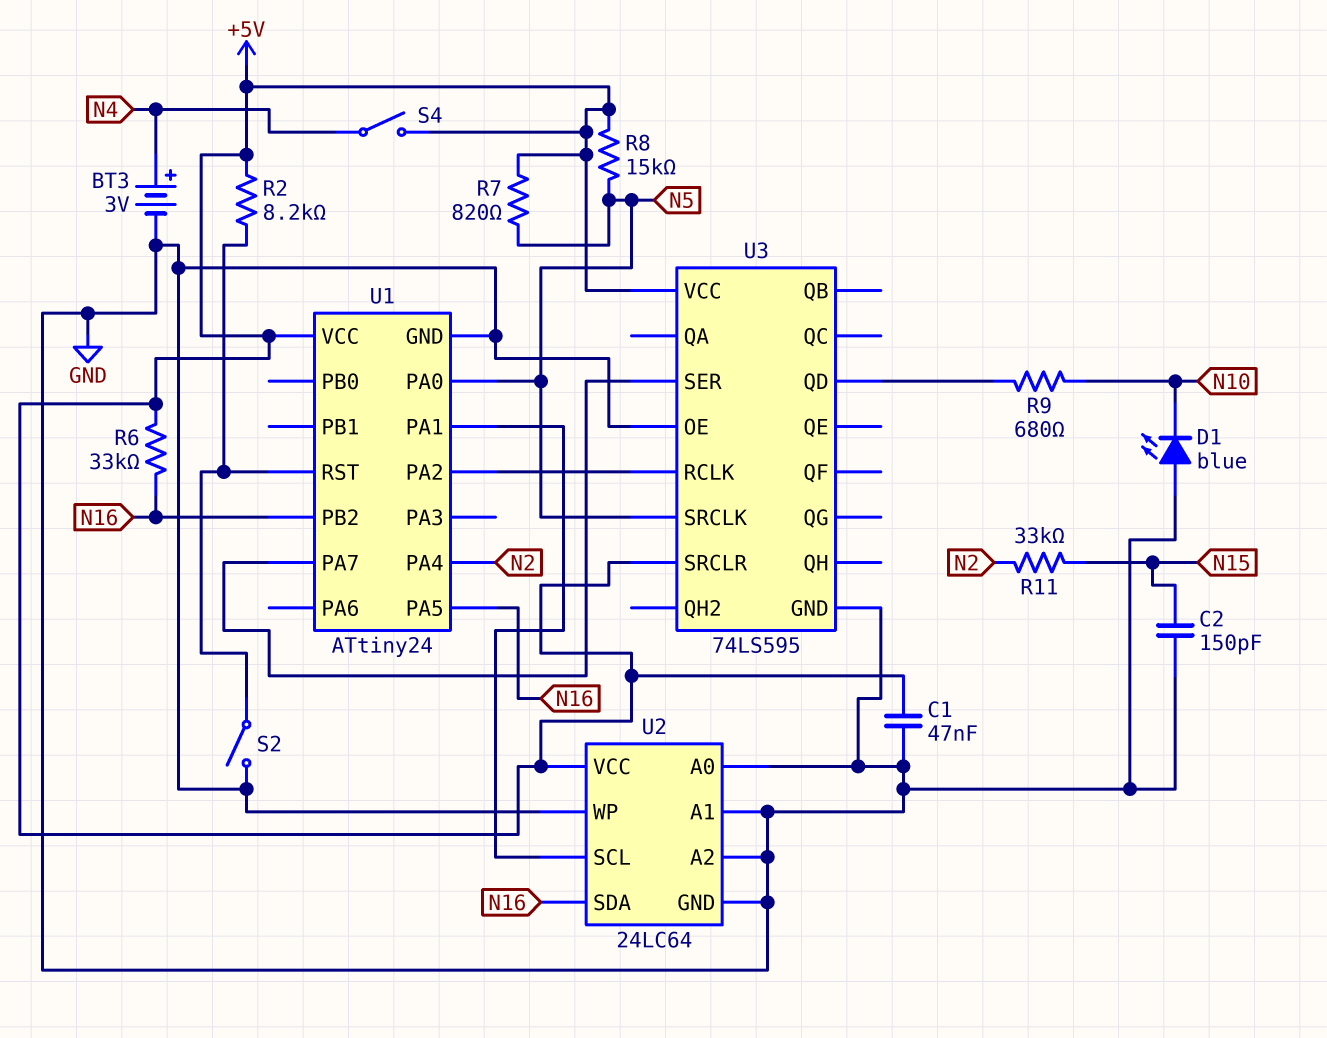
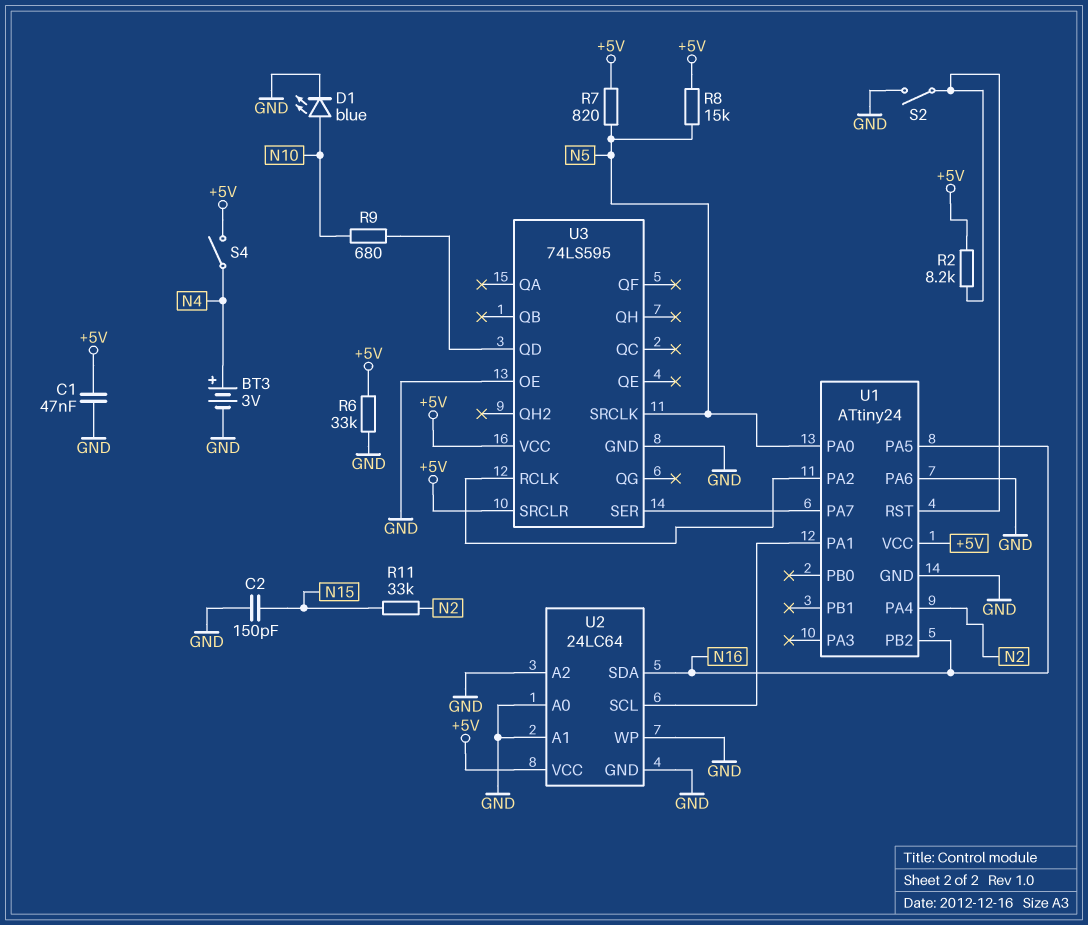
D1: LED blue (A GND, K N10) -> LED blue (A N10, K GND)
R6: 33k (+5V, N16) -> 33k (+5V, GND)
U1 pin PA6: none -> GND

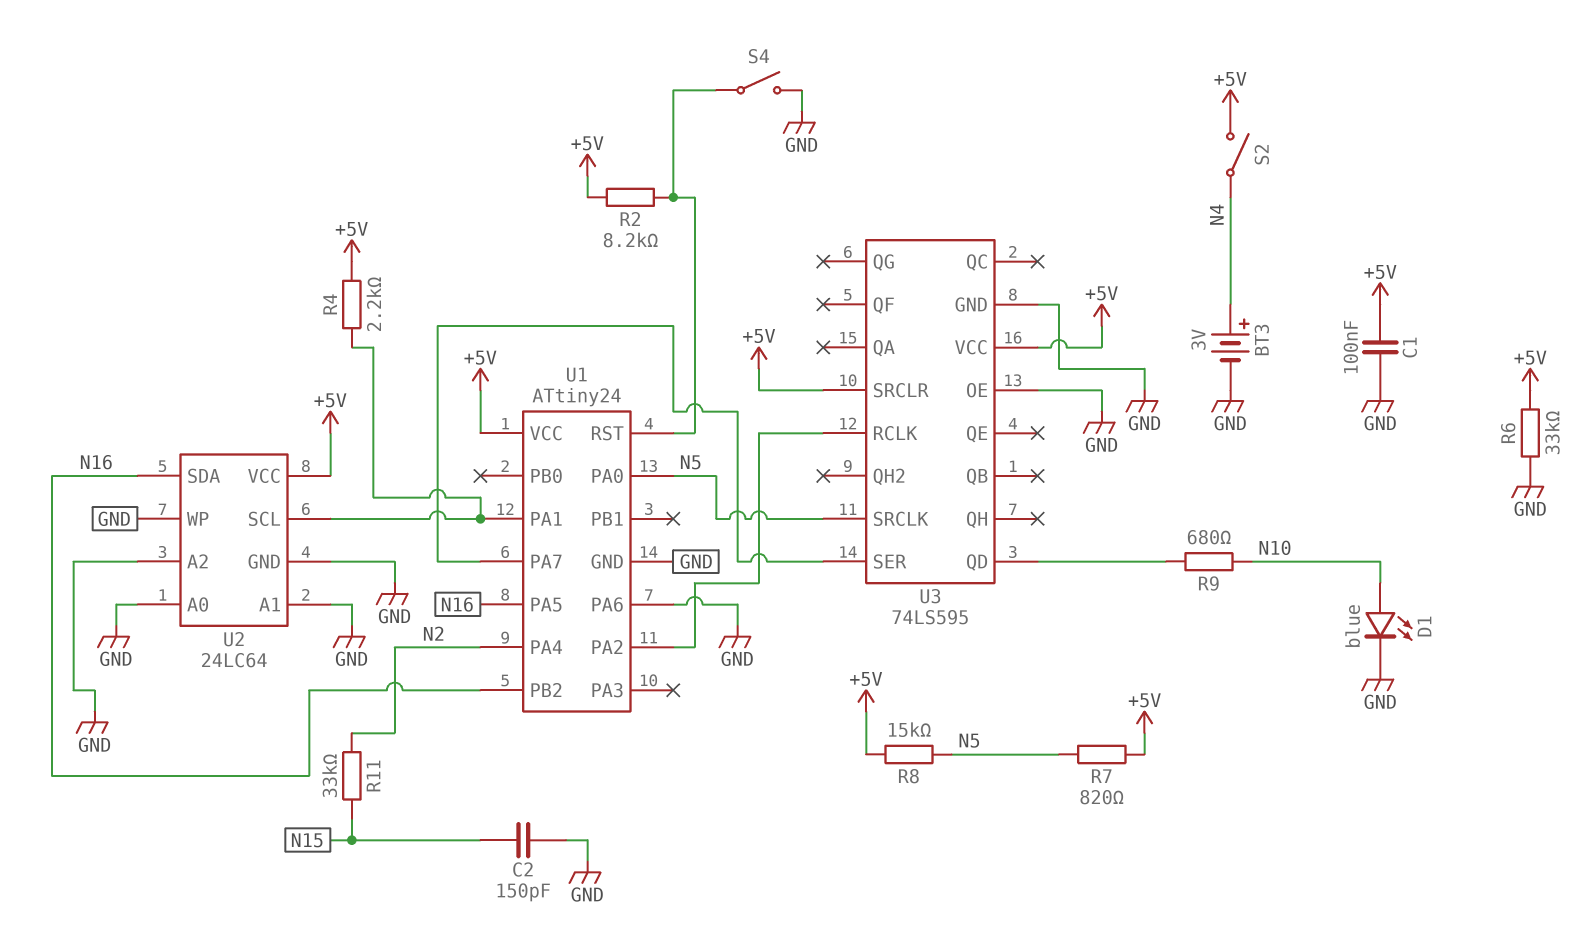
C1: 47nF (+5V, GND) -> 100nF (+5V, GND)
R4: none -> 2.2k (+5V, U1/PA1)
S2: switch (GND, U1/RST) -> switch (+5V, N4)
S4: switch (+5V, N4) -> switch (GND, U1/RST)

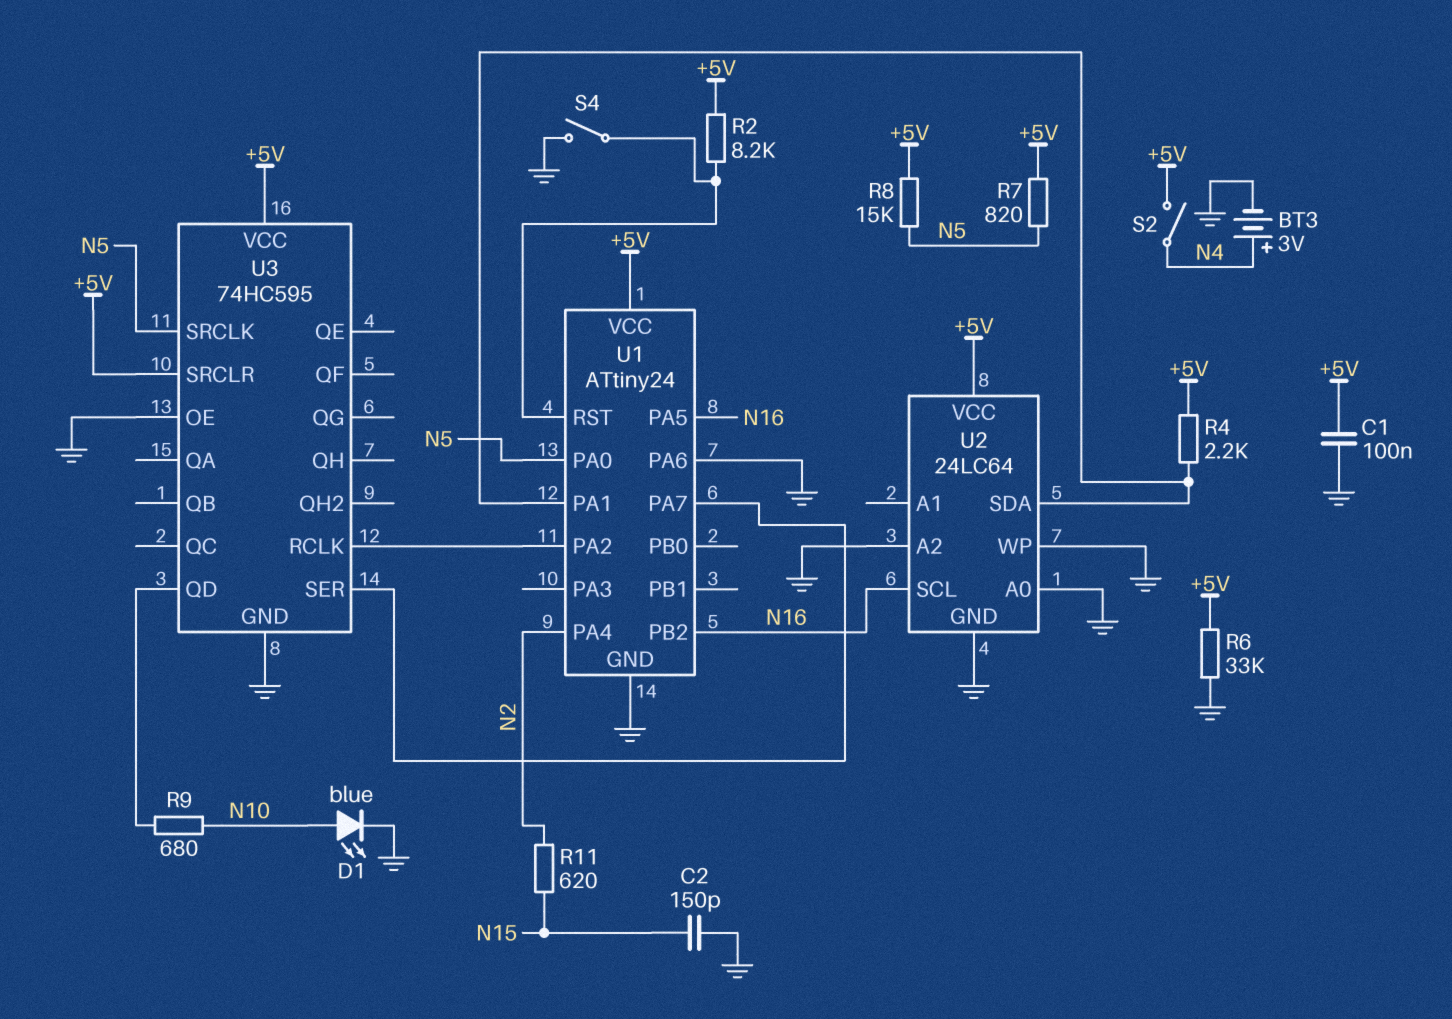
R11: 33k (N2, N15) -> 620 (N2, N15)
U2 pin A1: GND -> none
U2 pin SCL: U1/PA1 -> N16
U2 pin SDA: N16 -> U1/PA1
U3: 74LS595 -> 74HC595

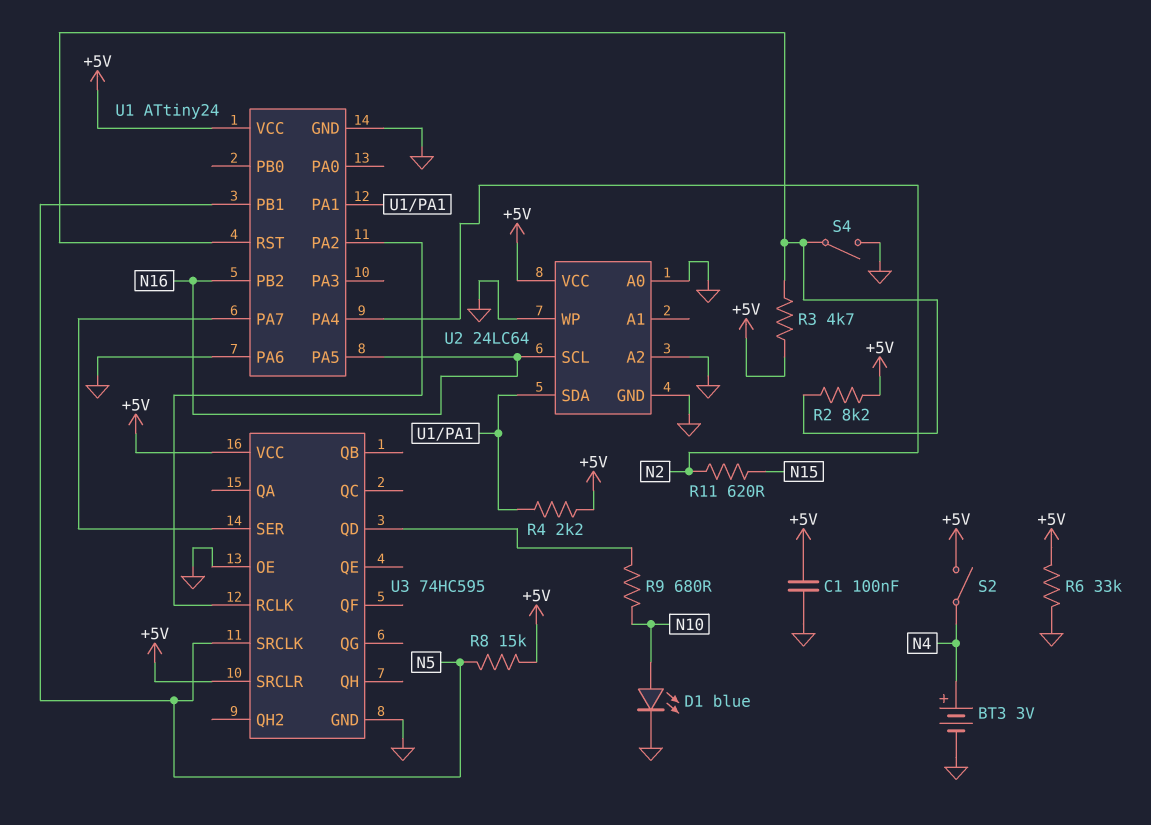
C2: 150pF (GND, N15) -> none
R3: none -> 4.7k (+5V, U1/RST)
R7: 820 (+5V, N5) -> none
U1 pin PA0: N5 -> none
U1 pin PB1: none -> N5

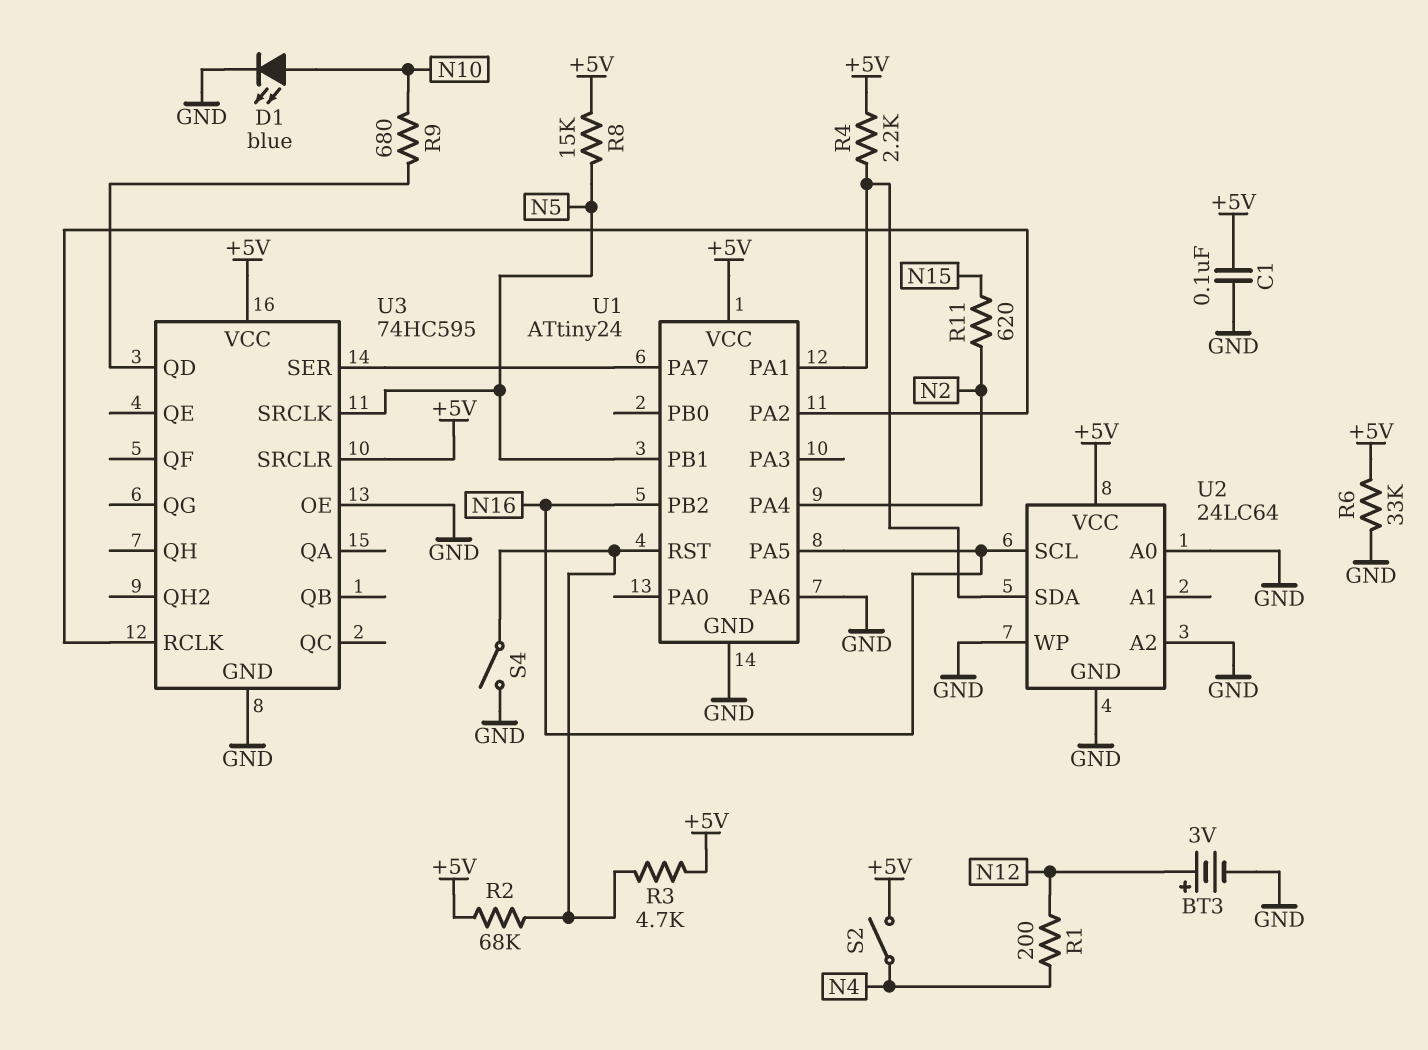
BT3: 3V (plus N4, minus GND) -> 3V (plus N12, minus GND)
R1: none -> 200 (N4, N12)
R2: 8.2k (+5V, U1/RST) -> 68k (+5V, U1/RST)

